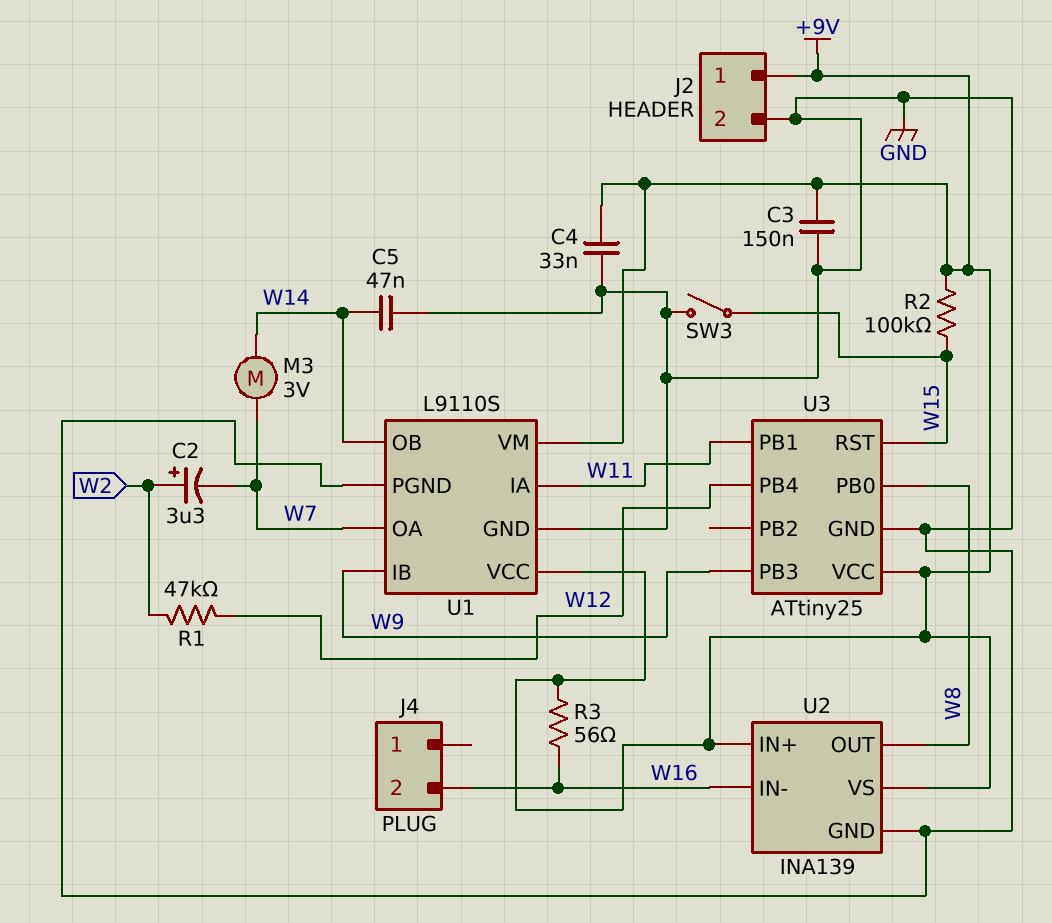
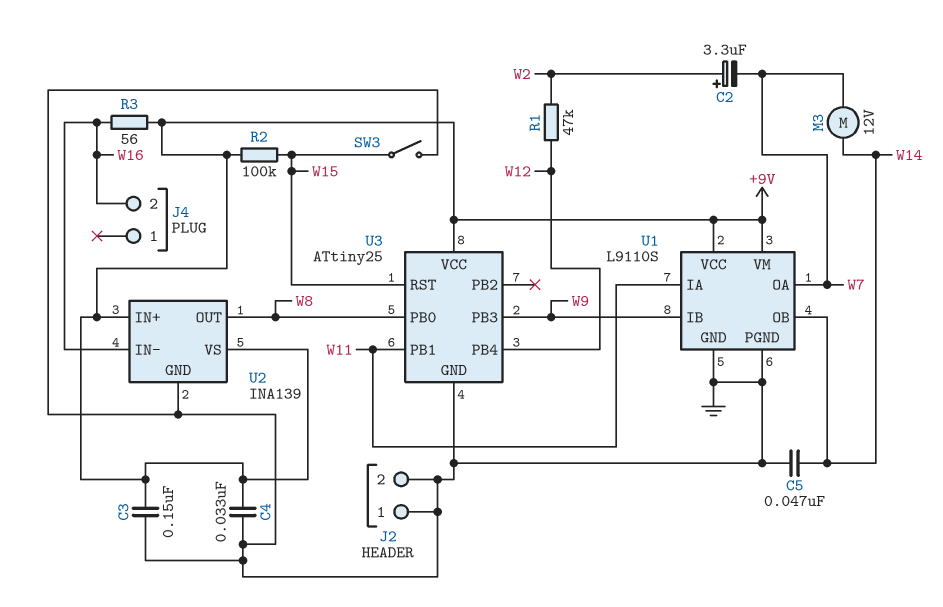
J2 pin 1: +9V -> GND
M3: motor 3V (W7, W14) -> motor 12V (W7, W14)

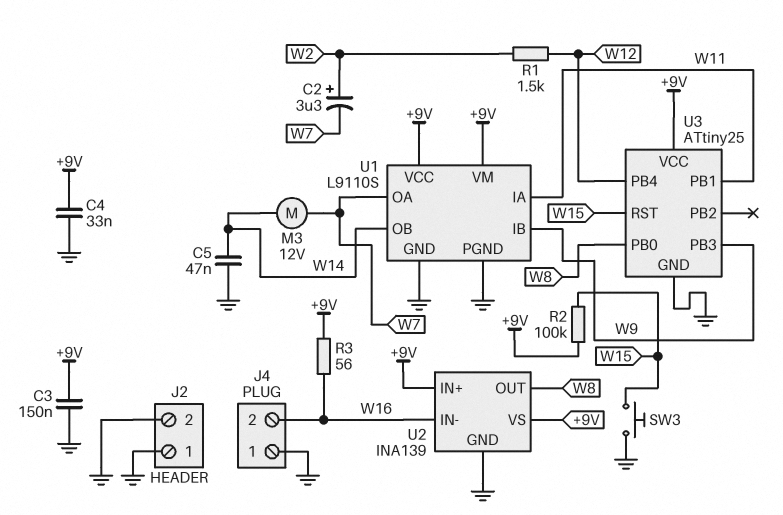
J4 pin 1: none -> GND
R1: 47k (W2, W12) -> 1.5k (W2, W12)
SW3: switch (GND, W15) -> button (GND, W15)

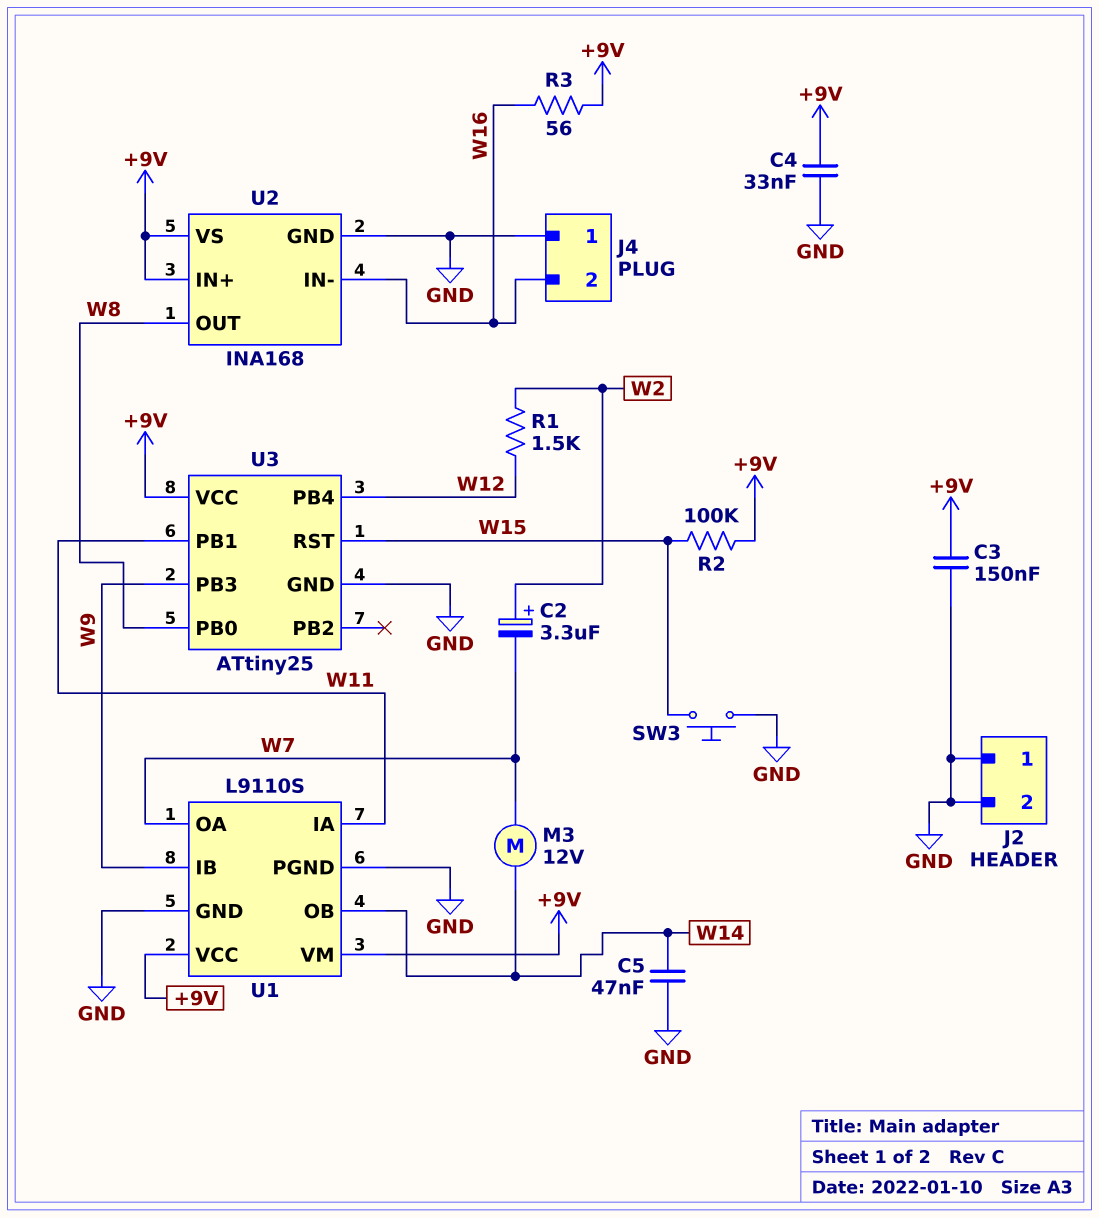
U2: INA139 -> INA168

